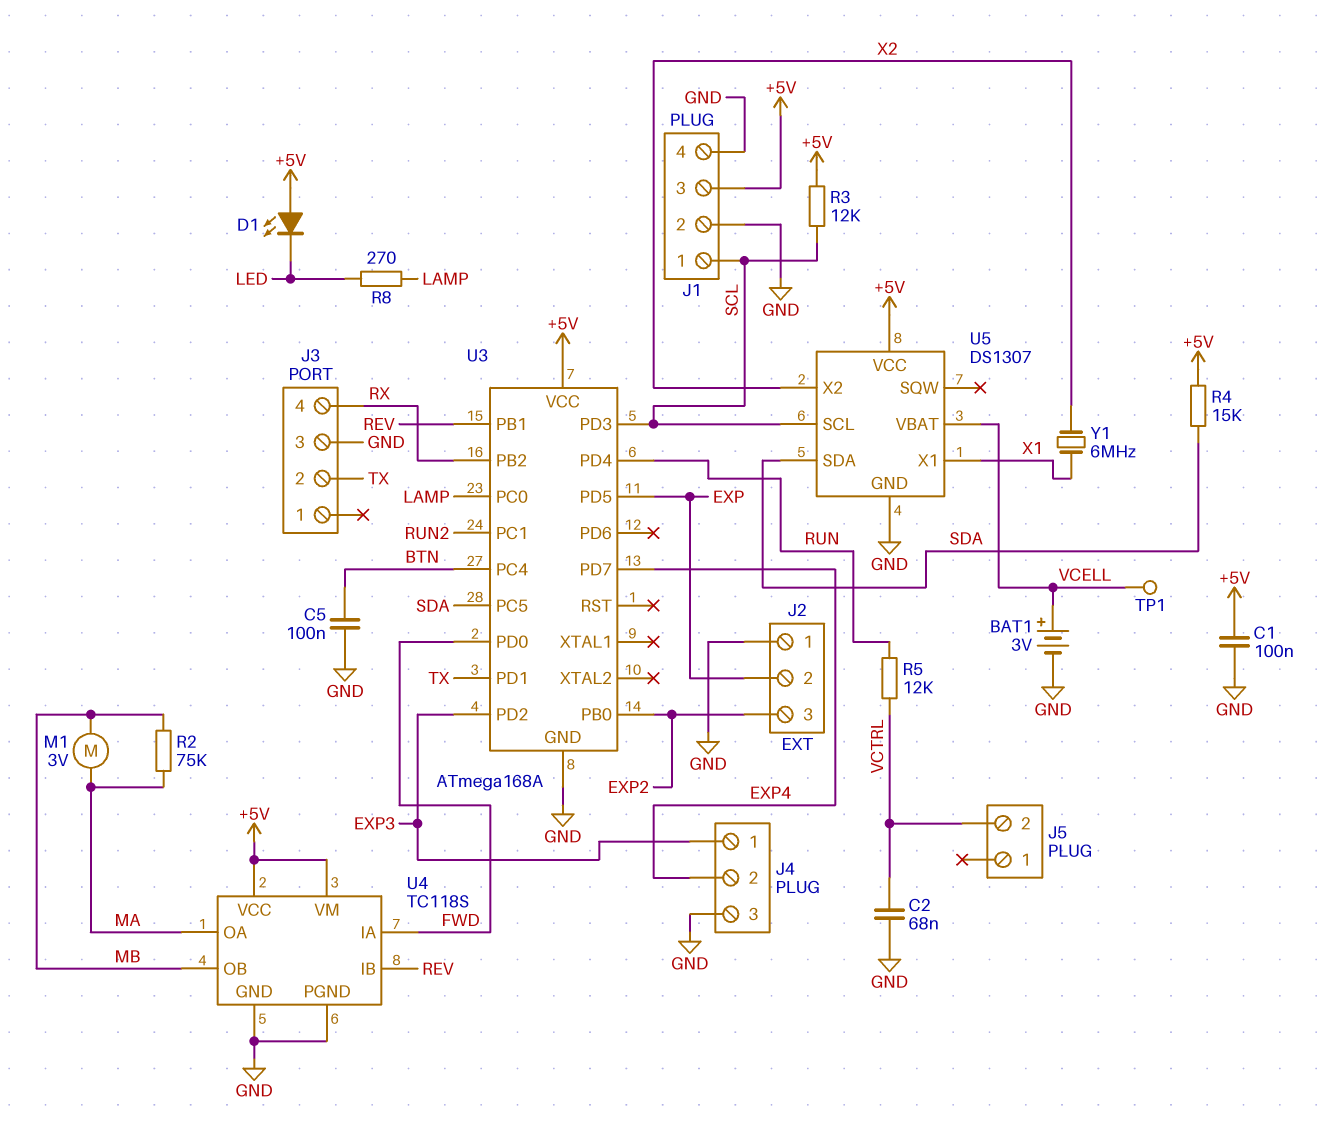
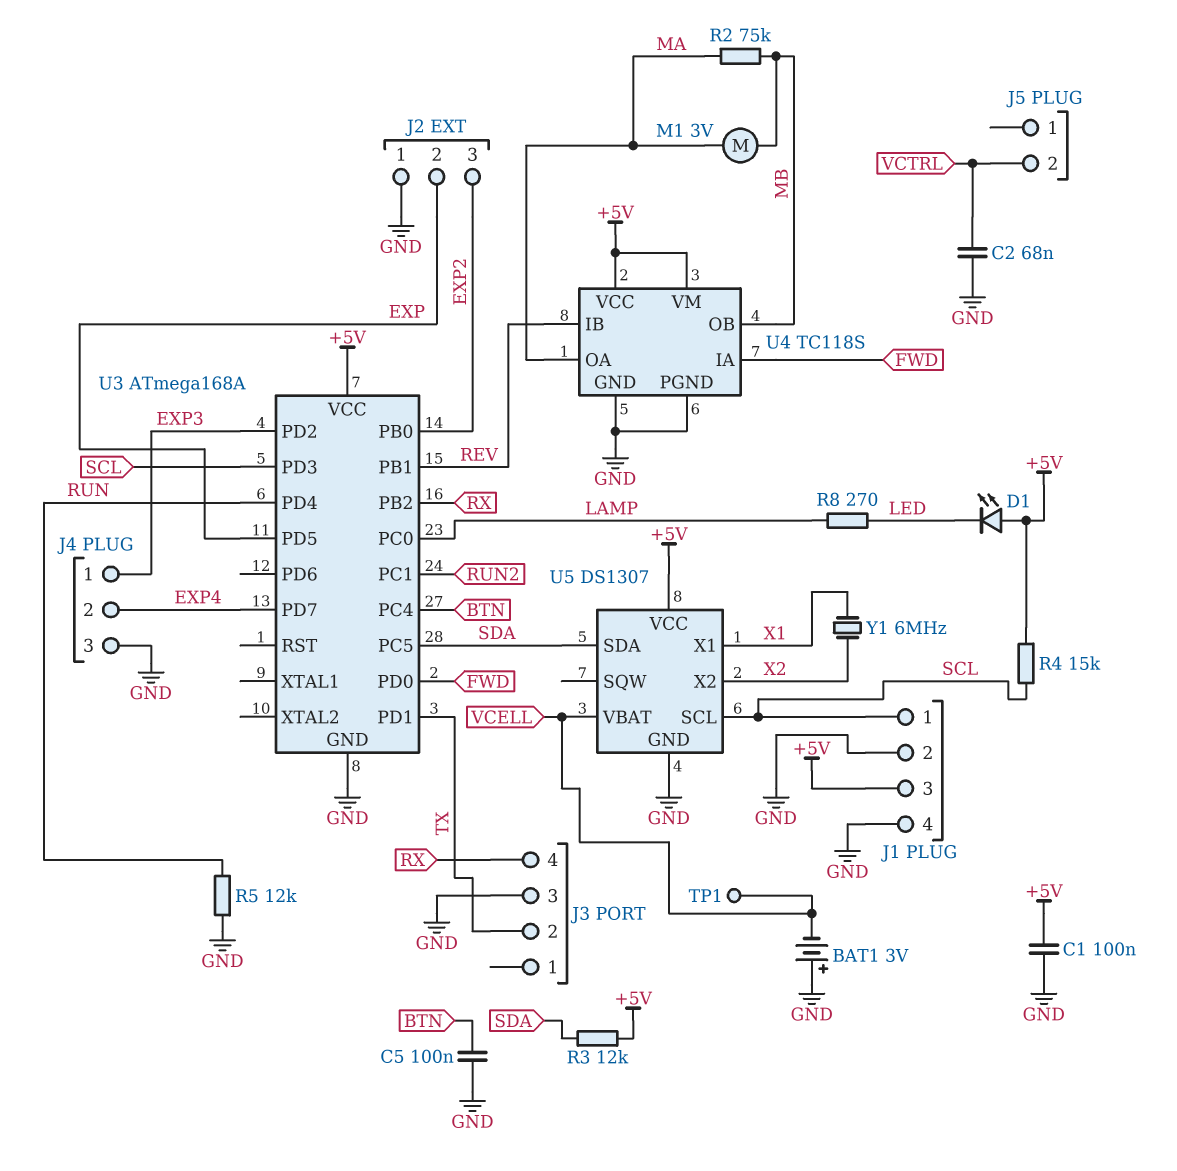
BAT1: 3V (plus VCELL, minus GND) -> 3V (plus GND, minus VCELL)
R3: 12k (+5V, SCL) -> 12k (+5V, SDA)
R4: 15k (+5V, SDA) -> 15k (+5V, SCL)
R5: 12k (RUN, VCTRL) -> 12k (GND, RUN)

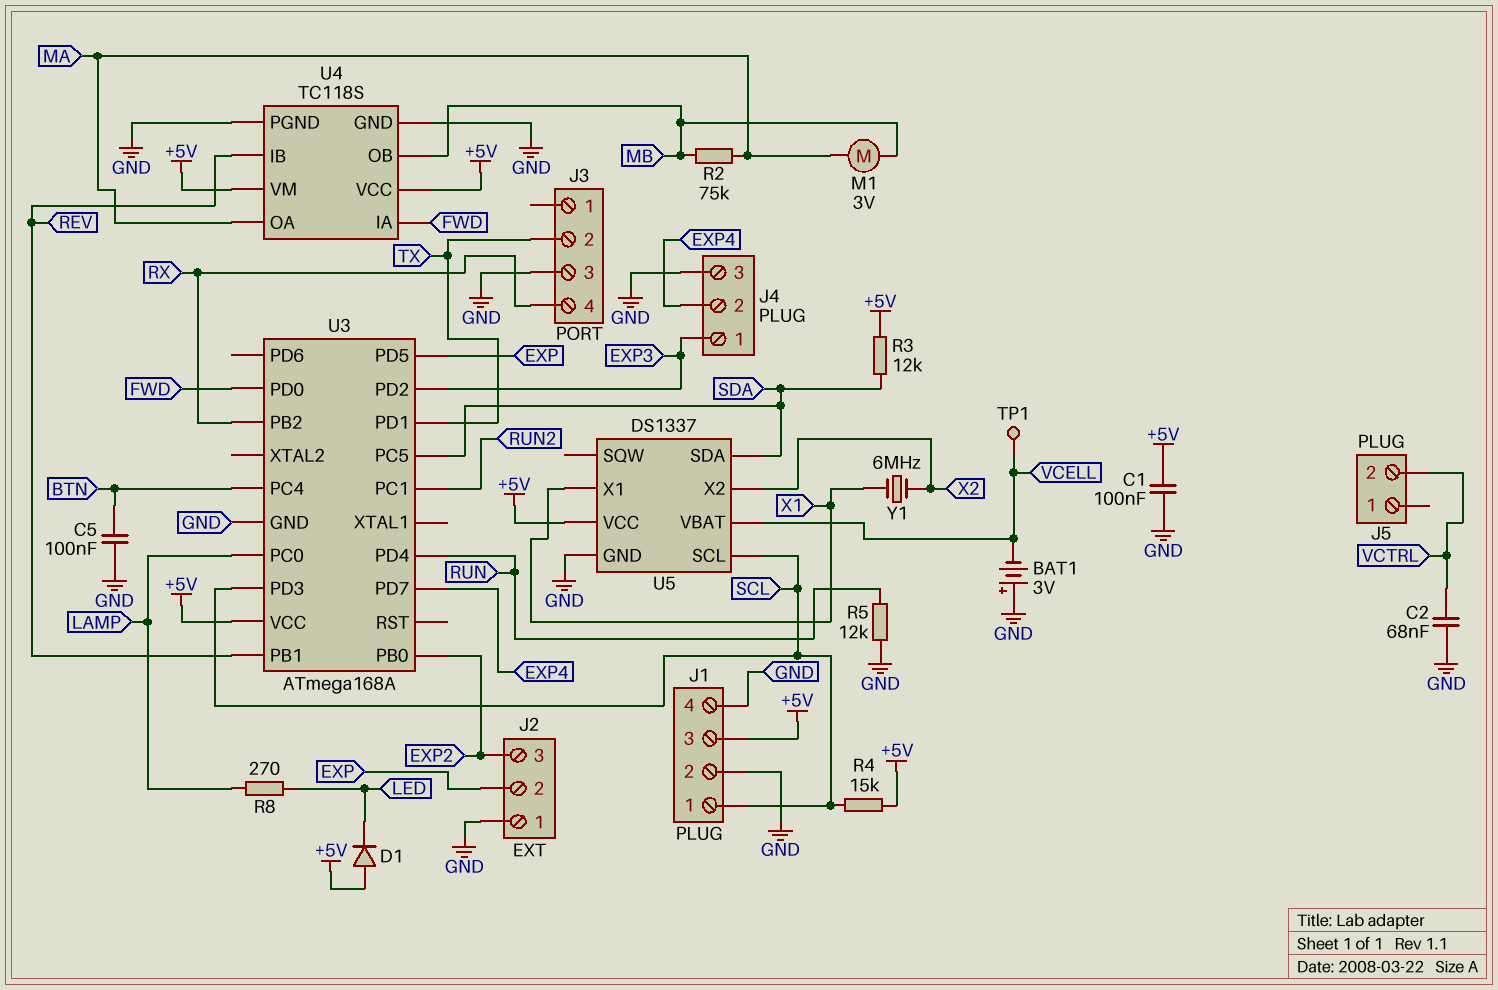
D1: LED (A +5V, K LED) -> diode (A +5V, K LED)
U5: DS1307 -> DS1337

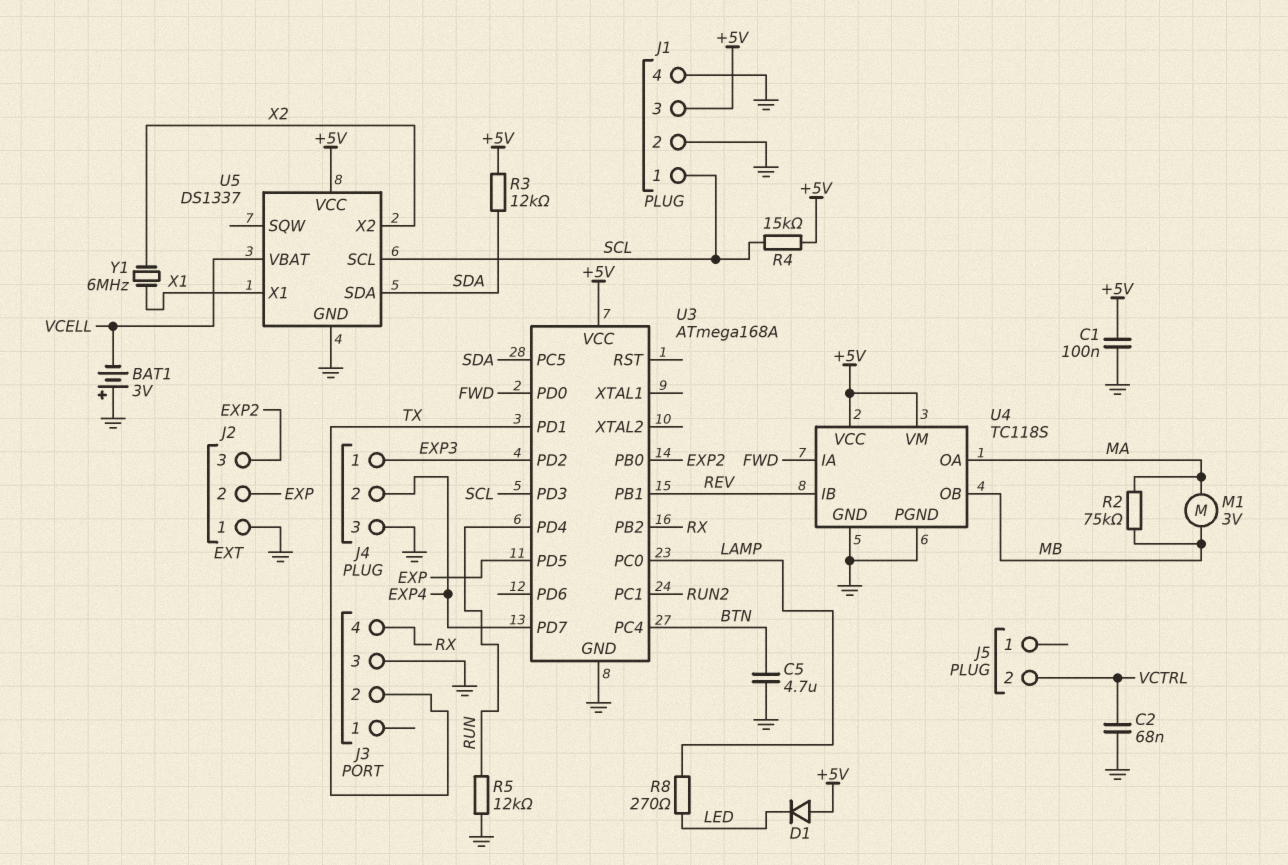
C5: 100nF (BTN, GND) -> 4.7uF (BTN, GND)
TP1: test point (VCELL) -> none

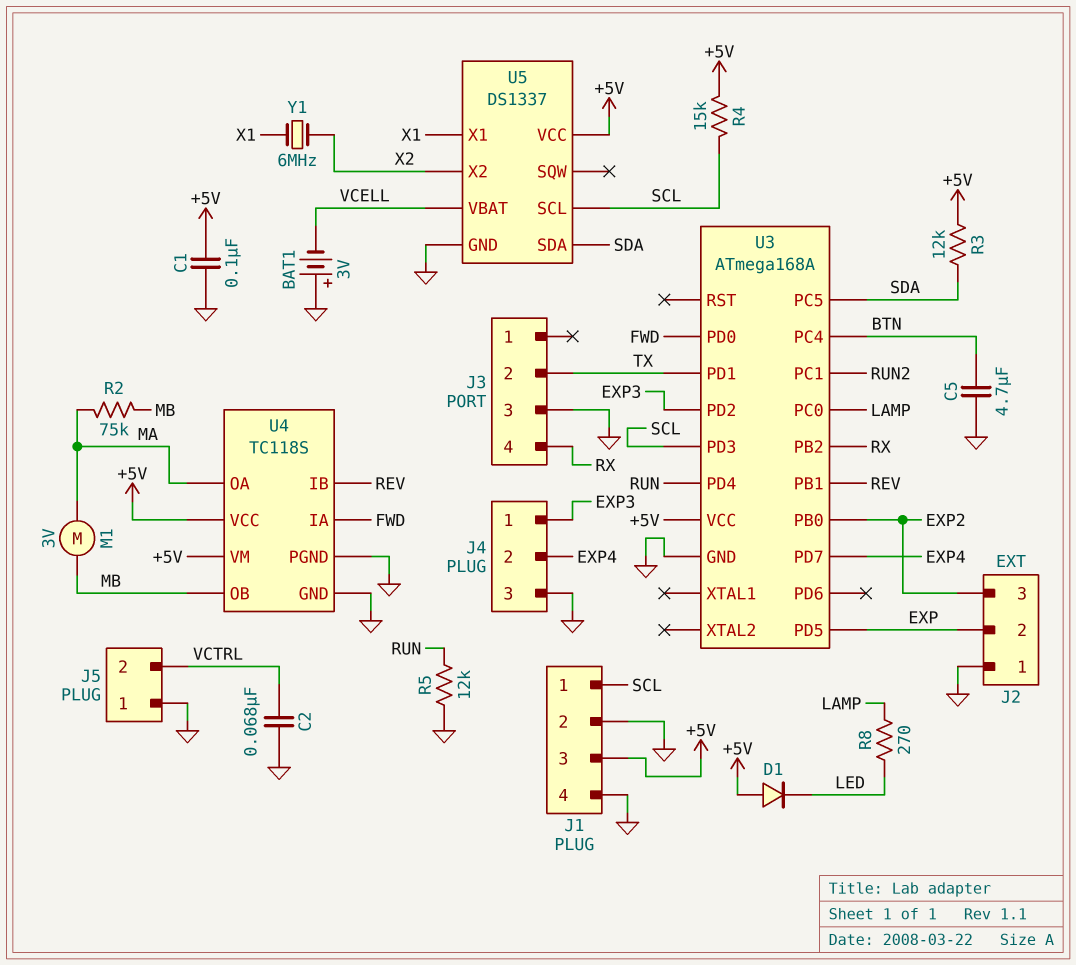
J5 pin 1: none -> GND

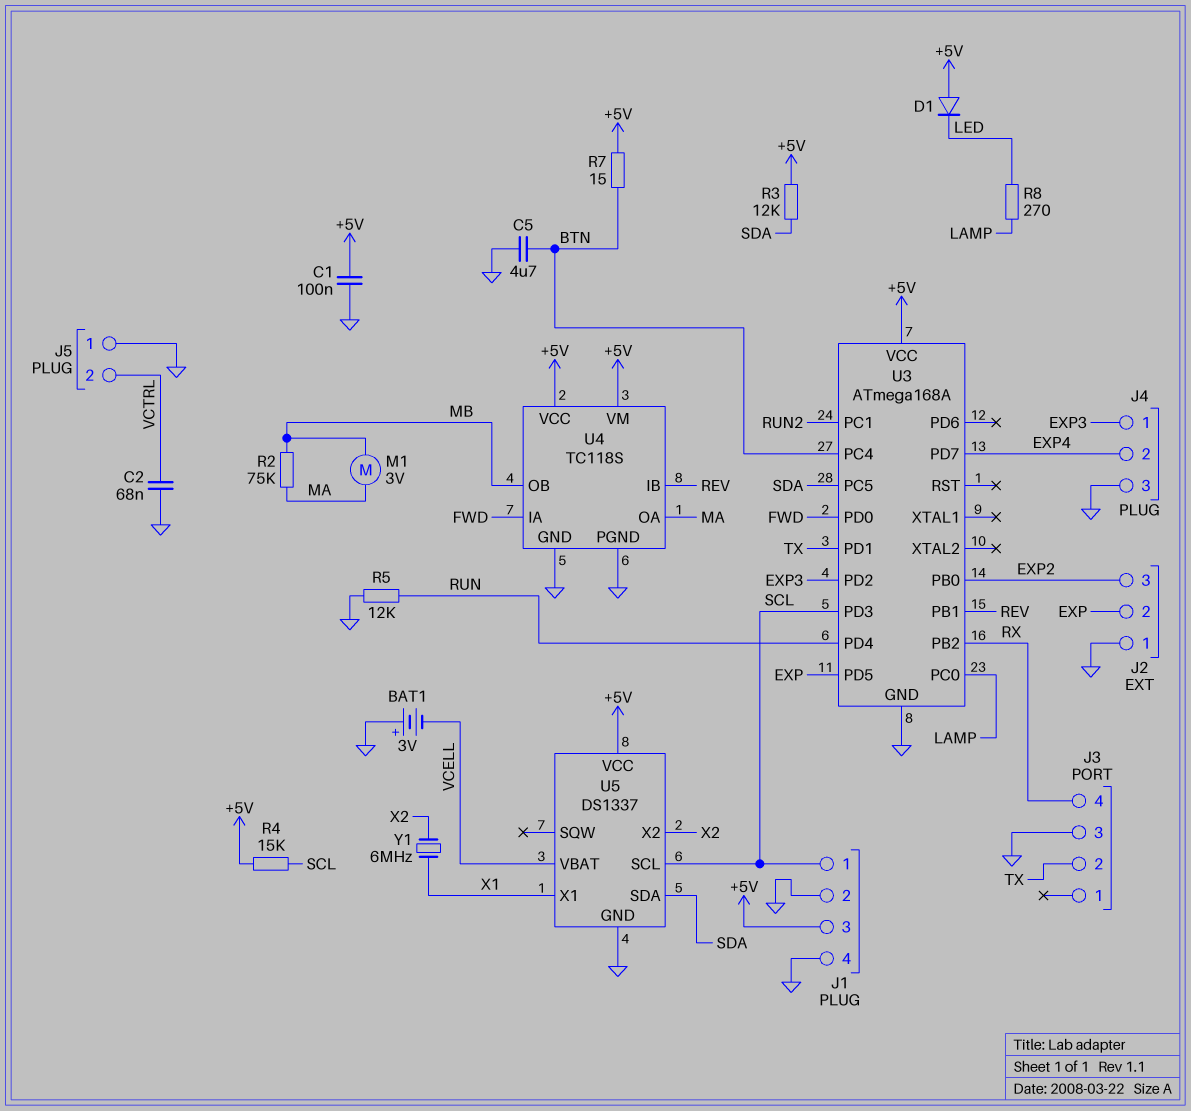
R7: none -> 15 (+5V, BTN)

